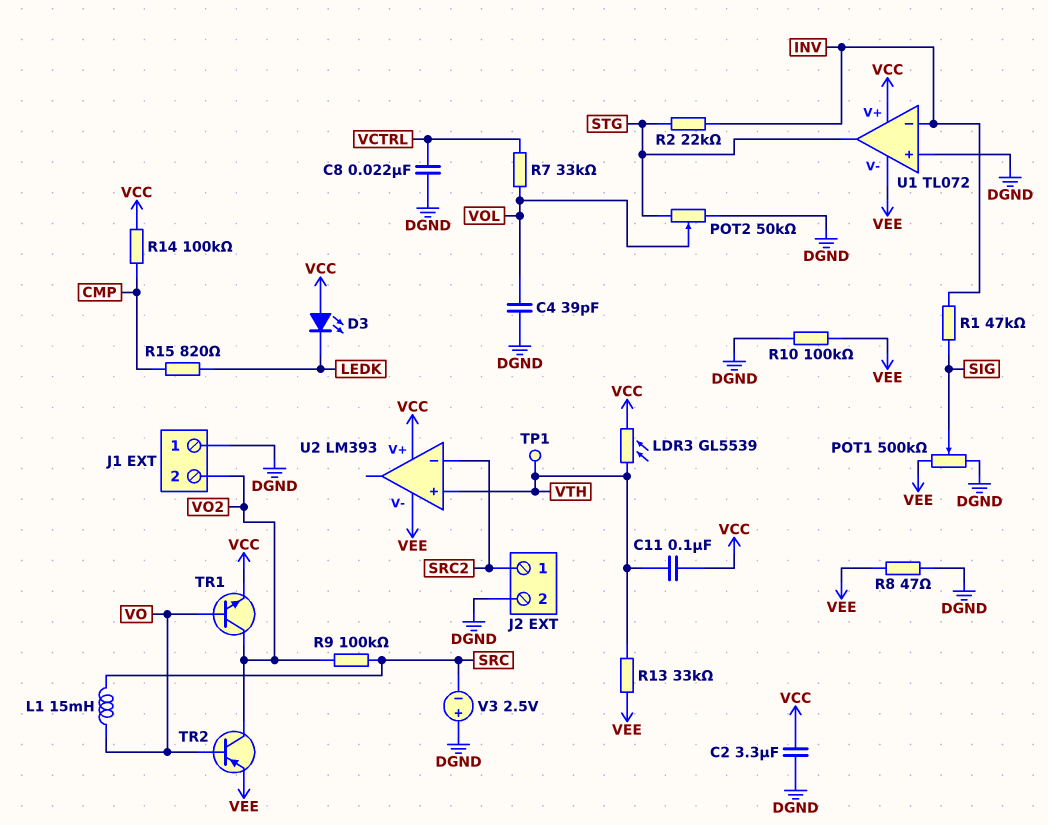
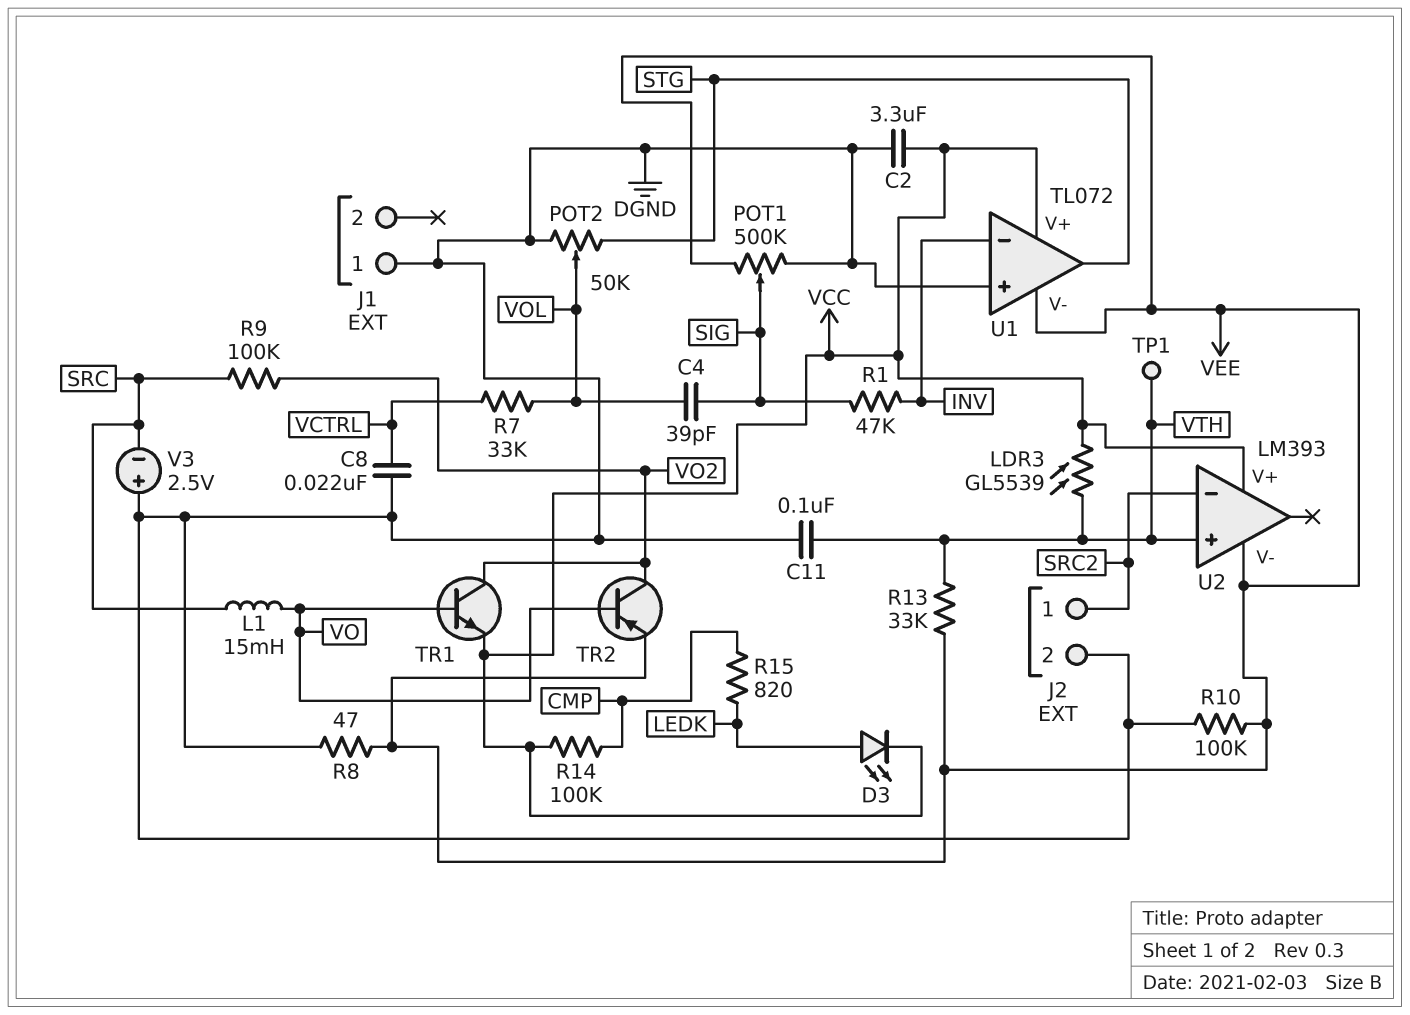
C4: 39pF (DGND, VOL) -> 39pF (SIG, VOL)
C11: 100nF (VCC, VTH) -> 100nF (DGND, VTH)
D3: LED (A VCC, K LEDK) -> LED (A LEDK, K VCC)
J1 pin 2: VO2 -> none
R2: 22k (INV, STG) -> none

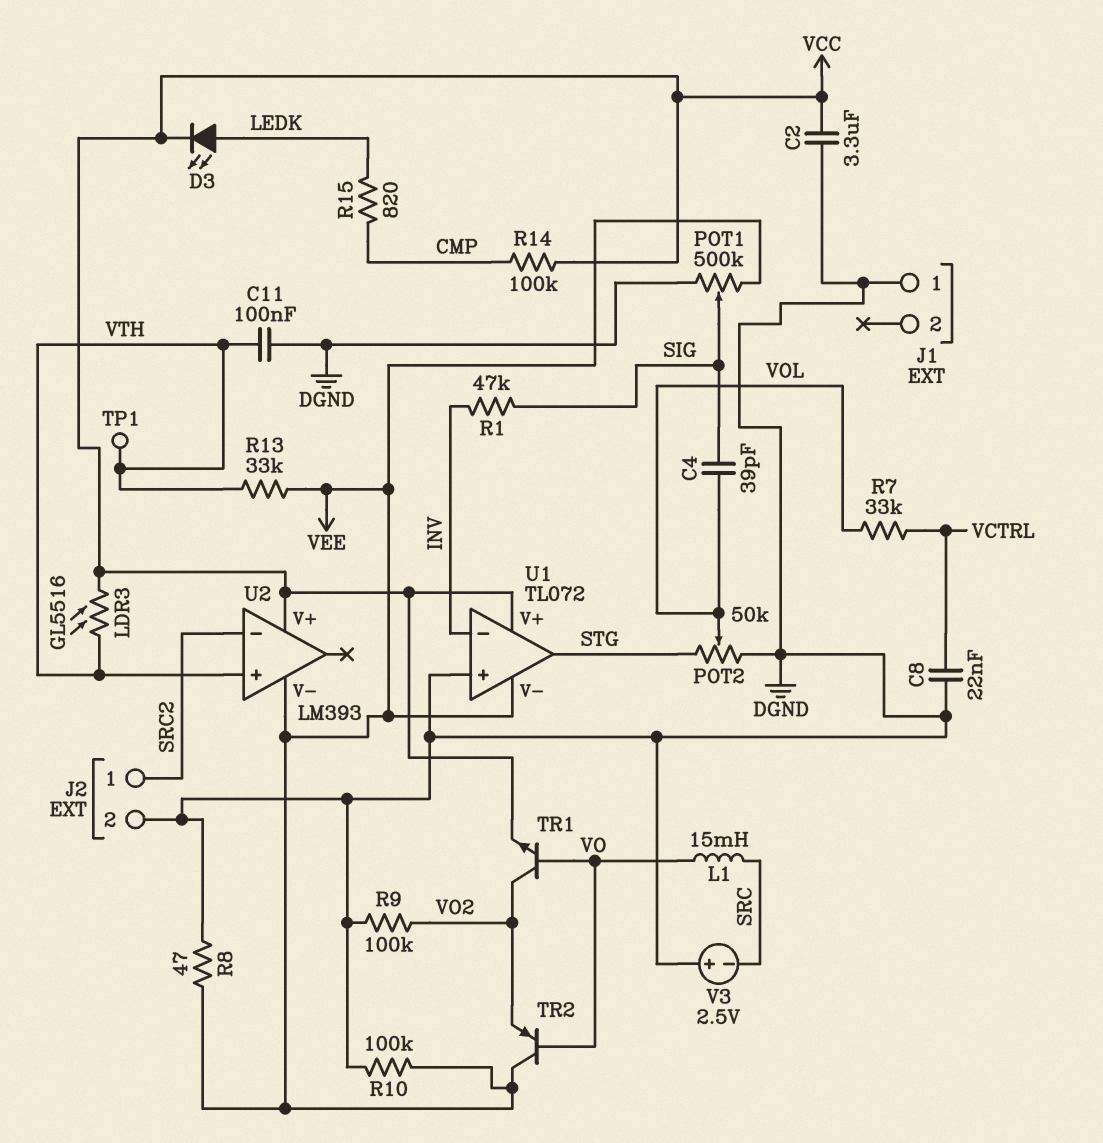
LDR3: GL5539 (VCC, VTH) -> GL5516 (VCC, VTH)
R9: 100k (SRC, VO2) -> 100k (DGND, VO2)
TR2: PNP (B VO, C VO2, E VEE) -> PNP (B VO, C VEE, E VO2)

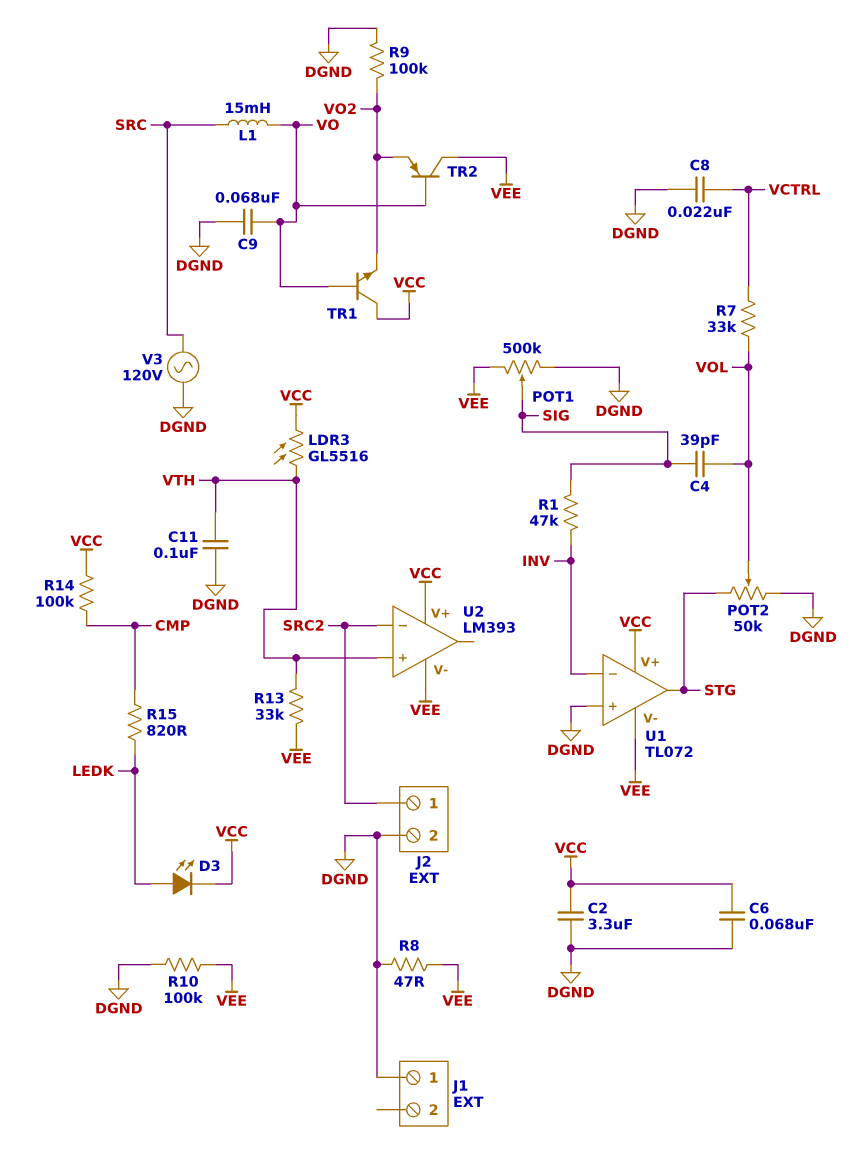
C6: none -> 68nF (DGND, VCC)
C9: none -> 68nF (DGND, VO)
TP1: test point (VTH) -> none
TR1: NPN (B VO, C VO2, E VCC) -> NPN (B VO, C VCC, E VO2)
V3: 2.5V (plus DGND, minus SRC) -> AC 120V (DGND, SRC)

